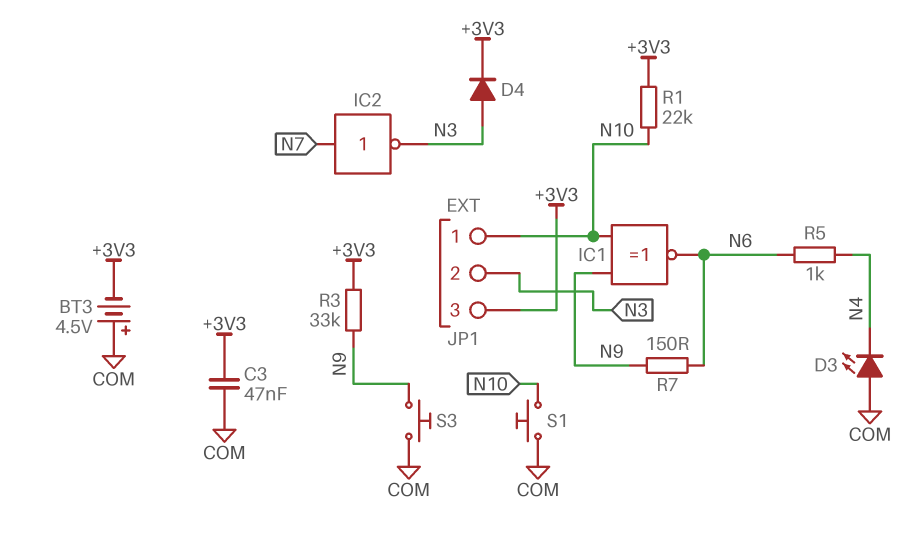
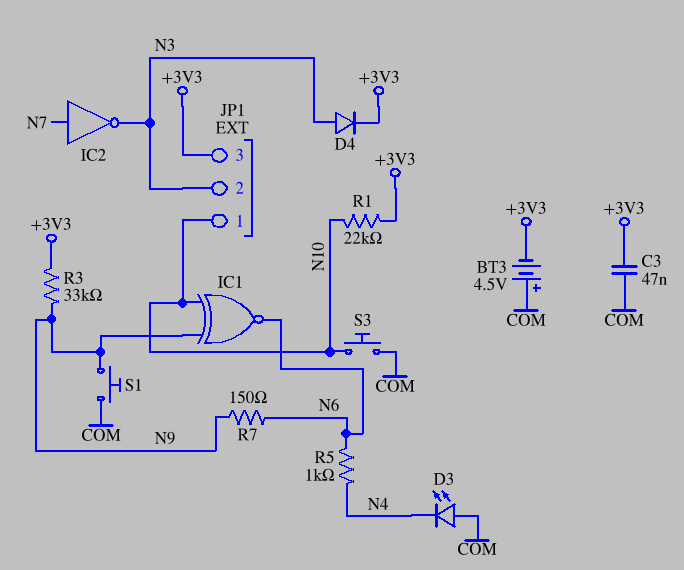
S1: button (COM, N10) -> button (COM, N9)
S3: button (COM, N9) -> button (COM, N10)

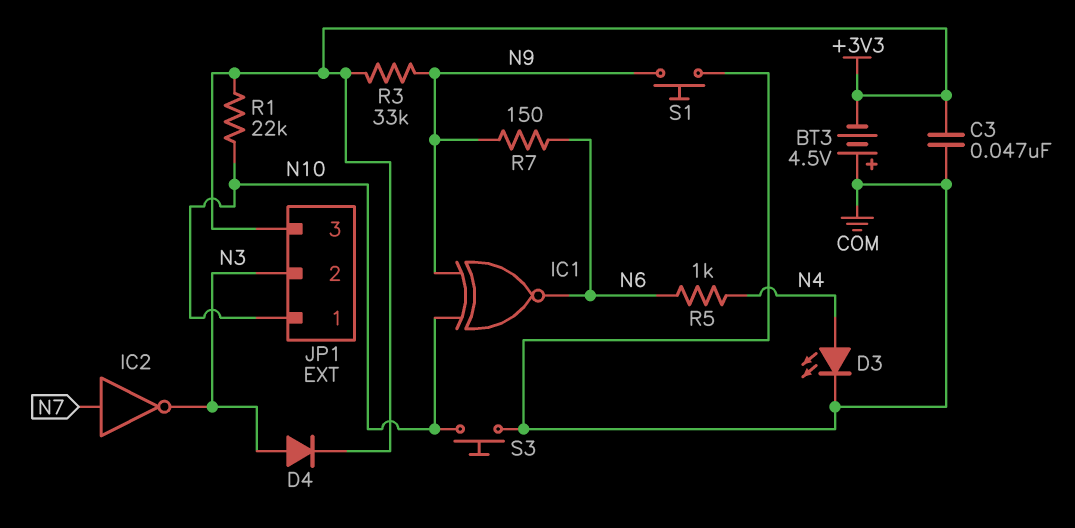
D3: LED (A COM, K N4) -> LED (A N4, K COM)

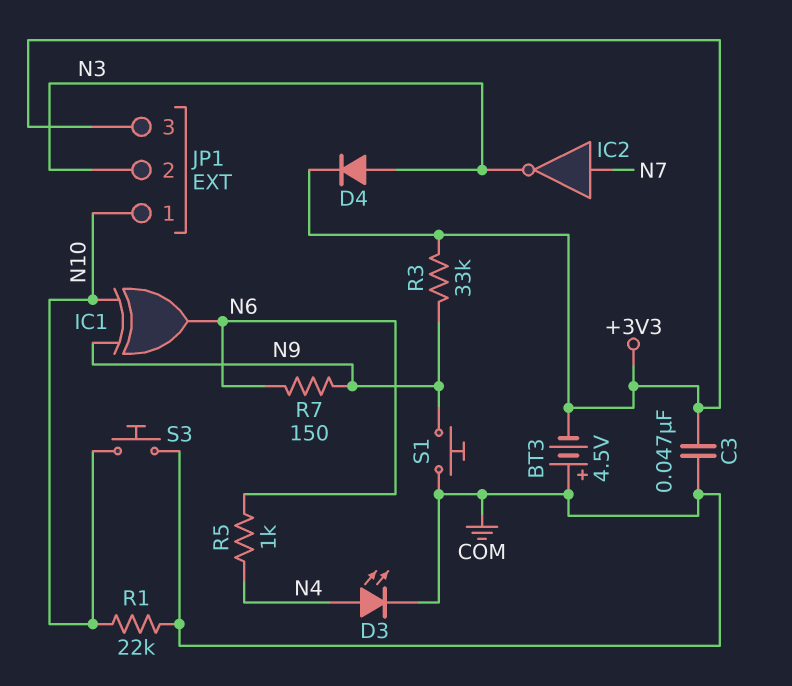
IC1: XNOR (in N9, in N10, out N6) -> XOR (in N9, in N10, out N6)
R1: 22k (+3V3, N10) -> 22k (COM, N10)

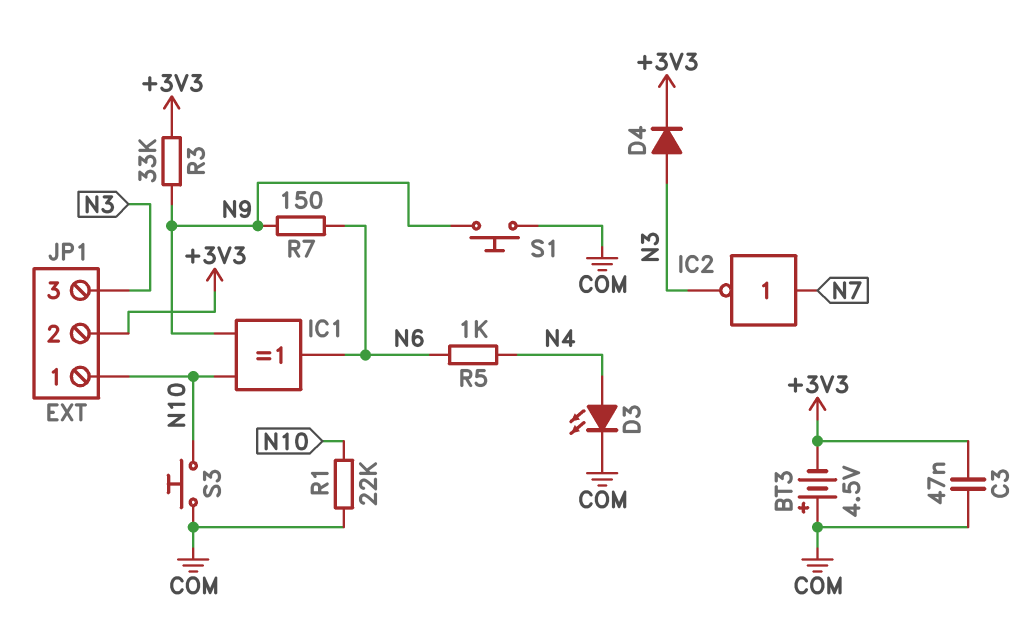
JP1 pin 2: N3 -> +3V3
JP1 pin 3: +3V3 -> N3

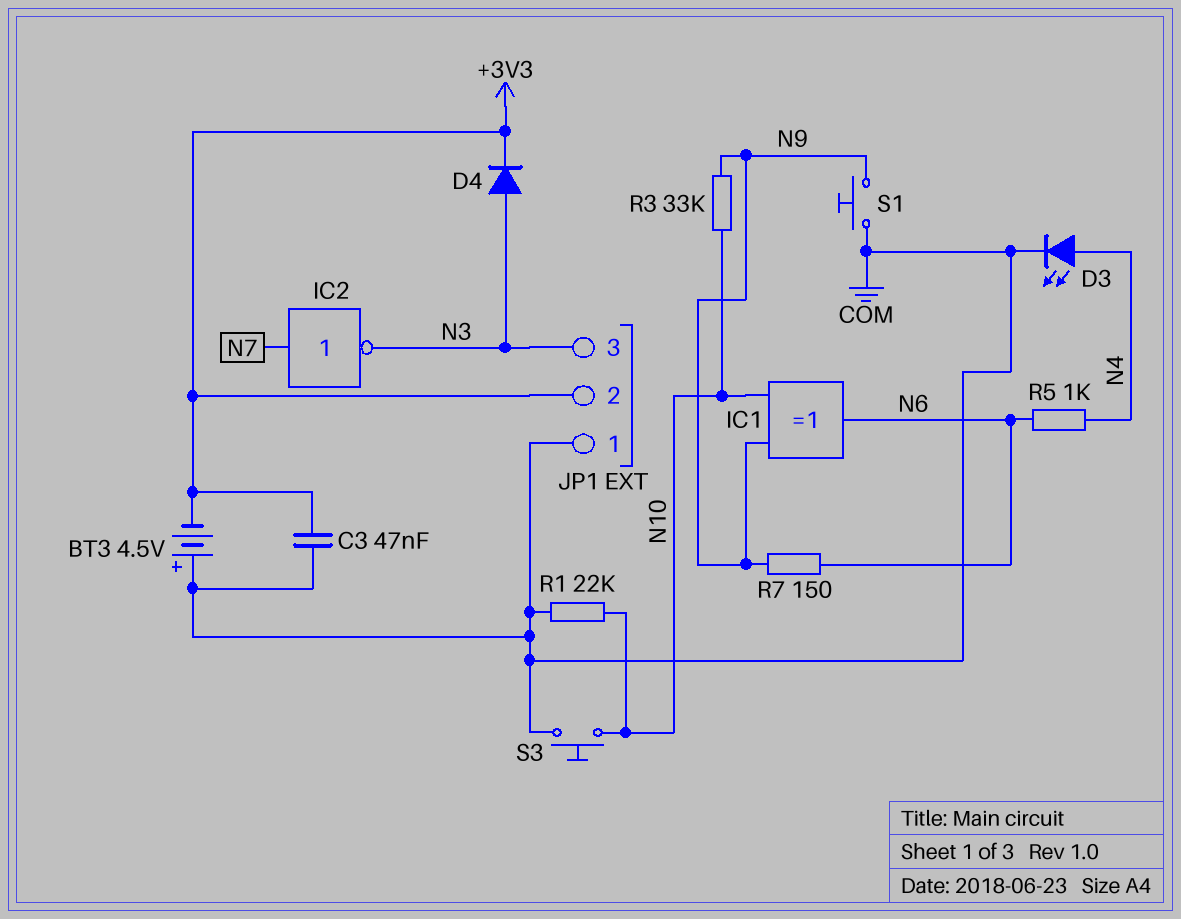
JP1 pin 1: N10 -> COM
R3: 33k (+3V3, N9) -> 33k (N9, N10)

